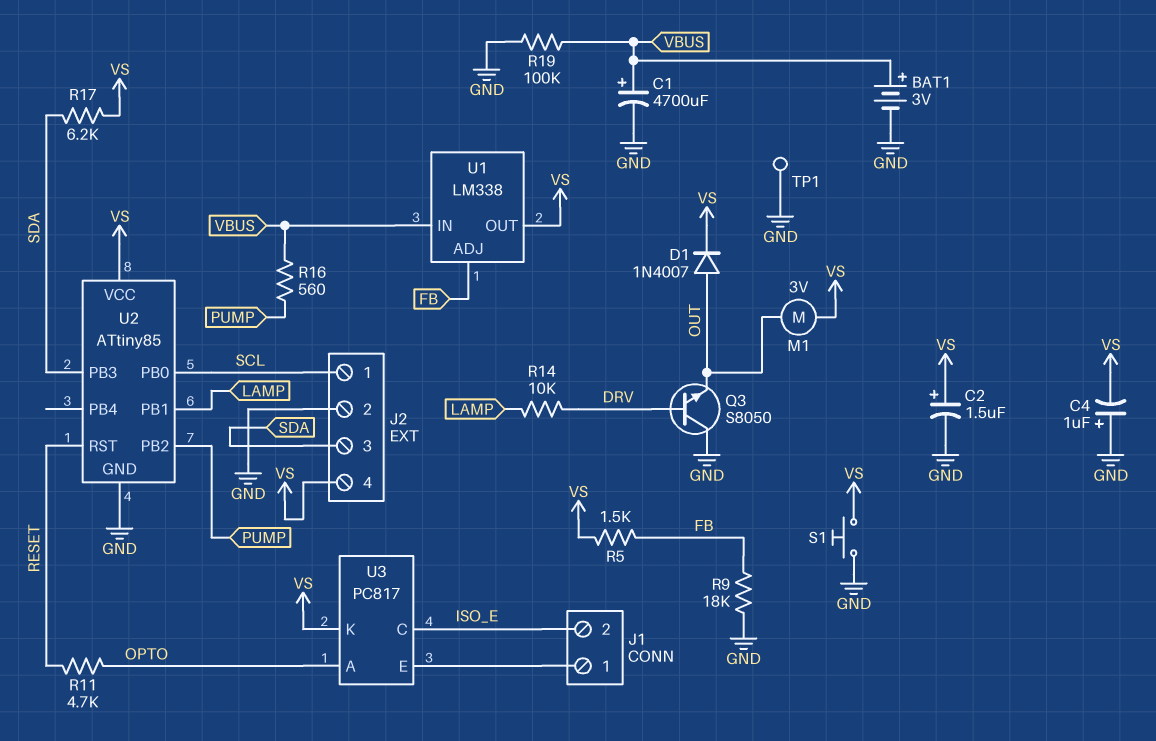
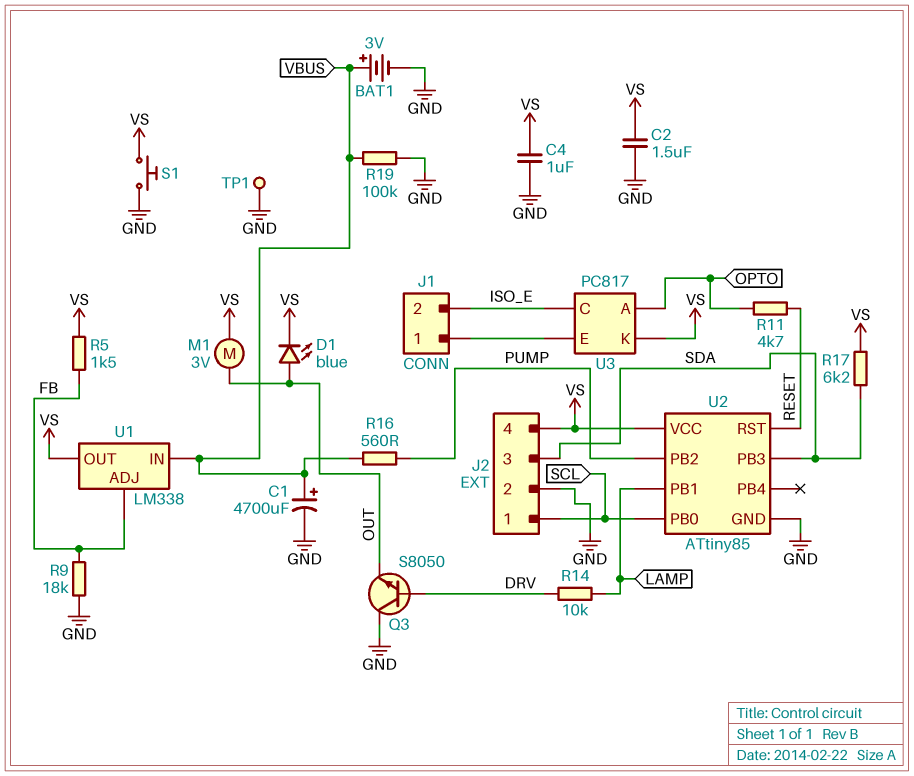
C2: 1.5uF (plus VS, minus GND) -> 1.5uF (GND, VS)
C4: 1uF (plus GND, minus VS) -> 1uF (GND, VS)
D1: diode 1N4007 (A OUT, K VS) -> LED blue (A OUT, K VS)

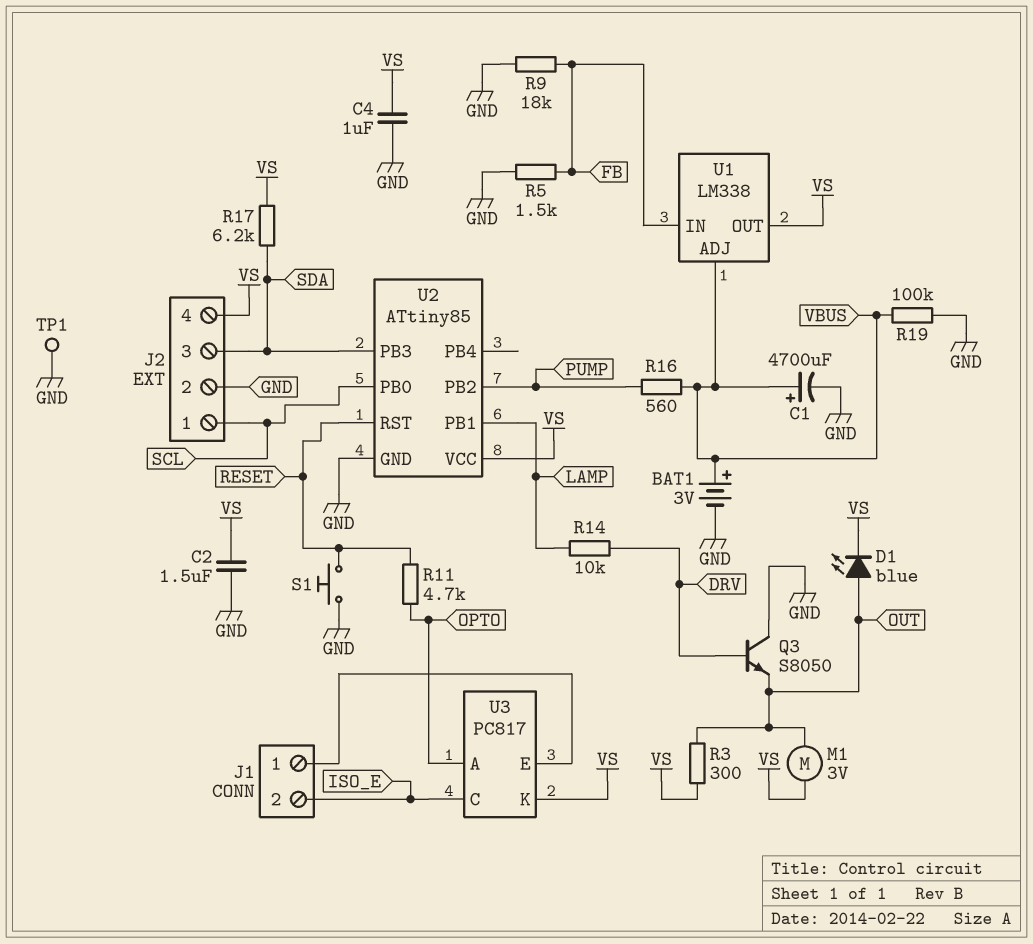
R3: none -> 300 (OUT, VS)
R5: 1.5k (FB, VS) -> 1.5k (FB, GND)
S1: button (GND, VS) -> button (GND, RESET)
U1 pin ADJ: FB -> VBUS
U1 pin IN: VBUS -> FB

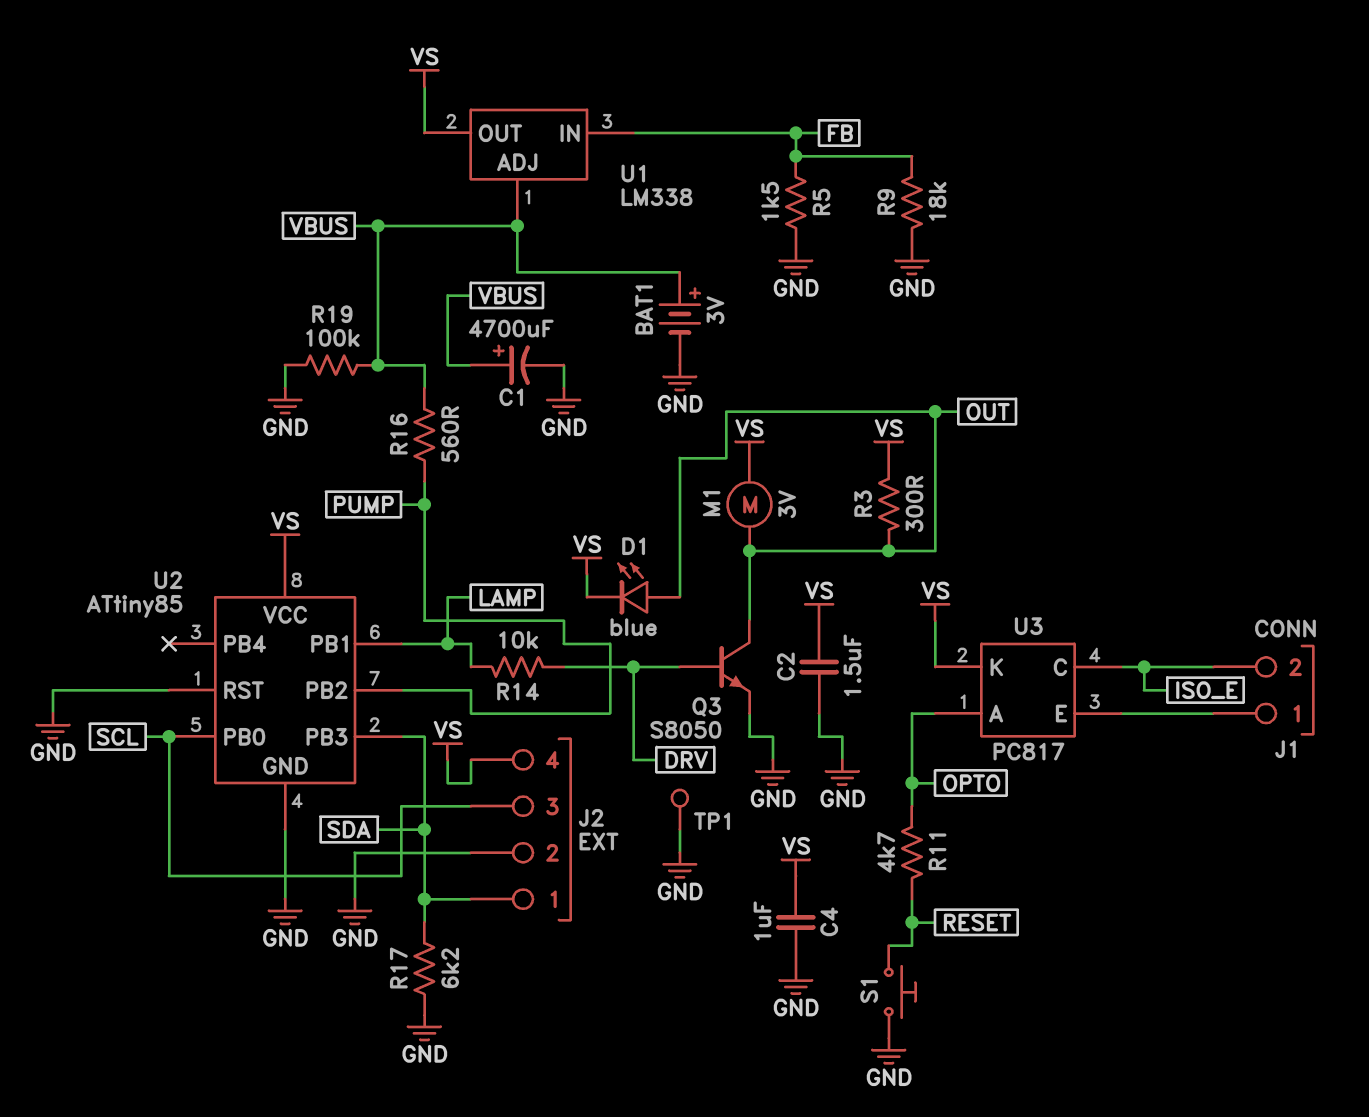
J2 pin 1: SCL -> SDA
J2 pin 3: SDA -> SCL
Q3: NPN S8050 (B DRV, C GND, E OUT) -> NPN S8050 (B DRV, C OUT, E GND)
R17: 6.2k (SDA, VS) -> 6.2k (GND, SDA)
U2 pin RST: RESET -> GND

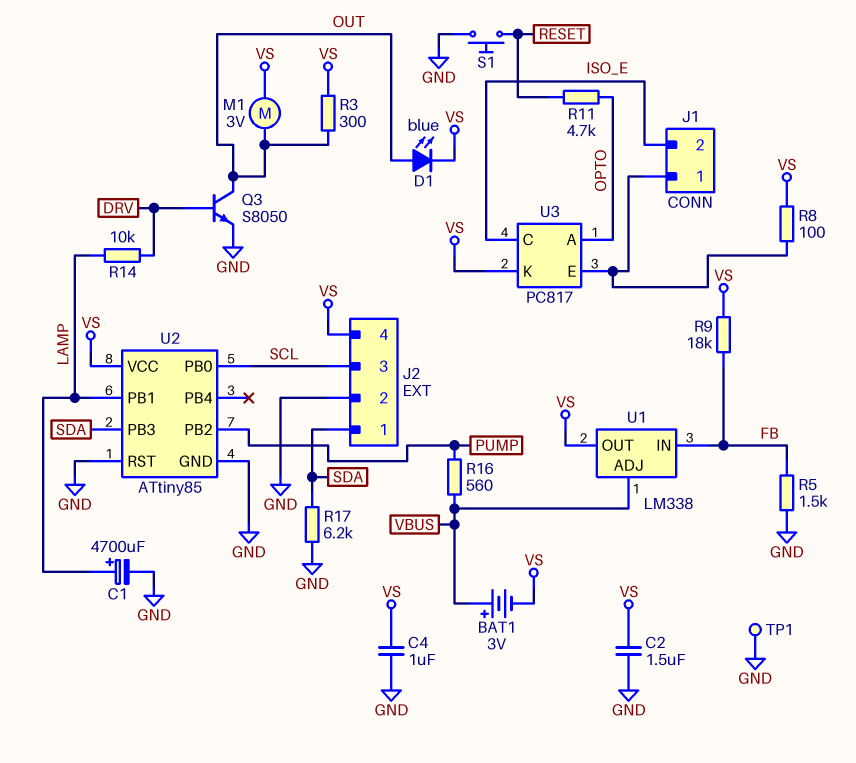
BAT1: 3V (plus VBUS, minus GND) -> 3V (plus VBUS, minus VS)
C1: 4700uF (plus VBUS, minus GND) -> 4700uF (plus LAMP, minus GND)
R8: none -> 100 (J1/1, VS)
R9: 18k (FB, GND) -> 18k (FB, VS)
R19: 100k (GND, VBUS) -> none

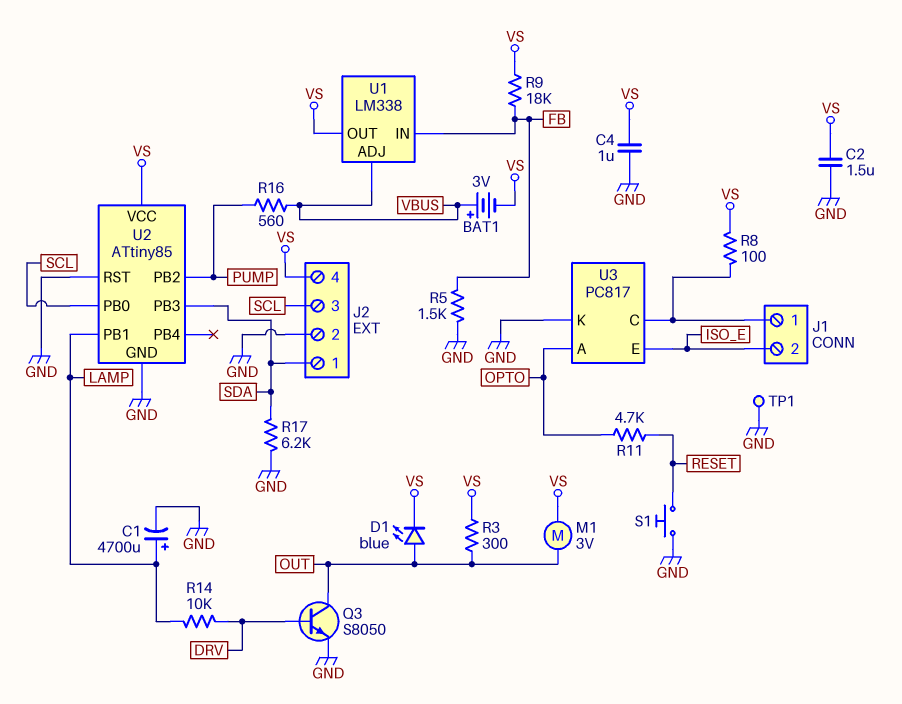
U3 pin C: ISO_E -> J1/1
U3 pin E: J1/1 -> ISO_E
U3 pin K: VS -> GND

